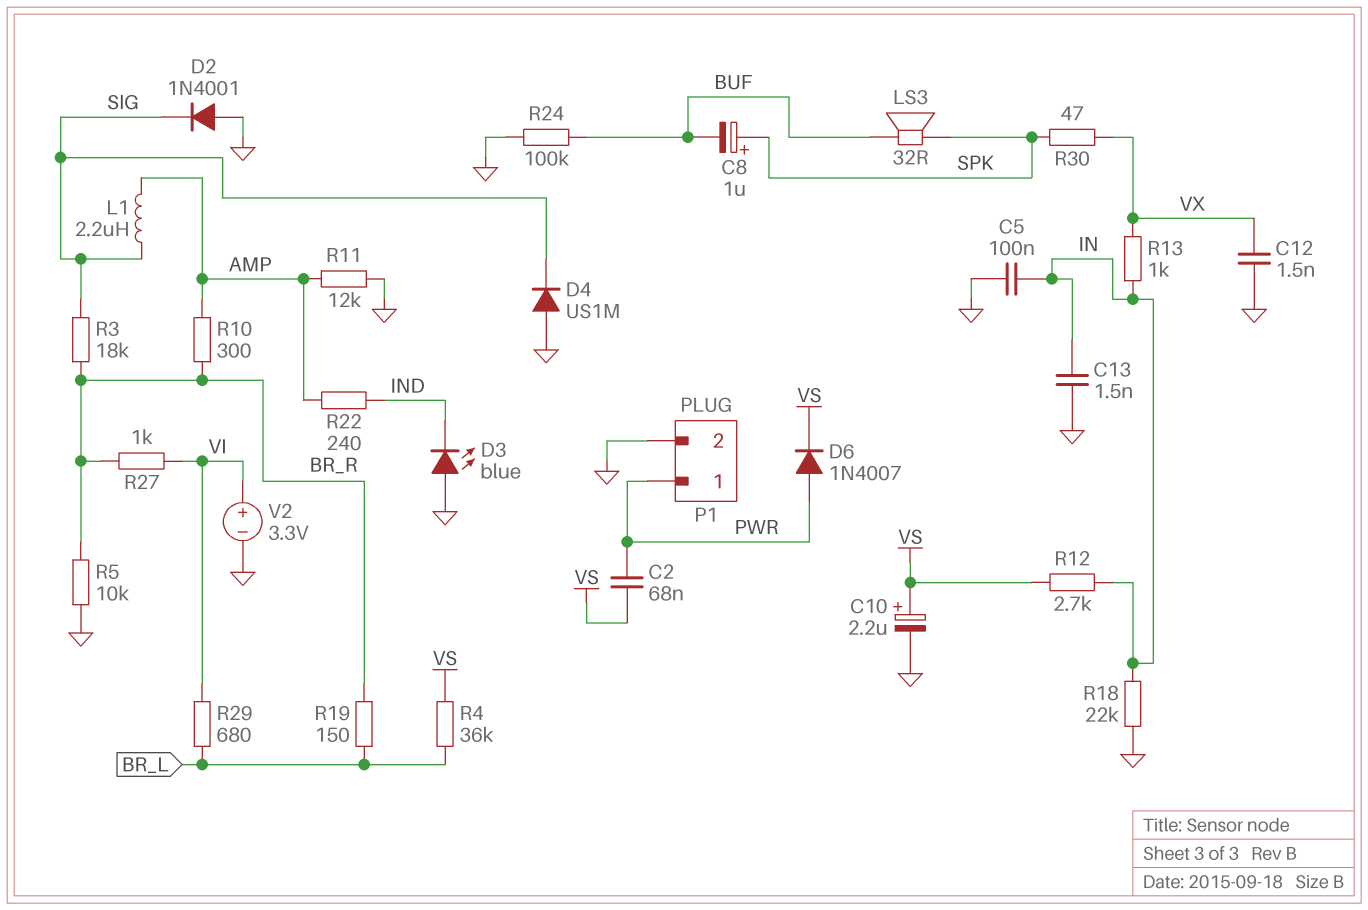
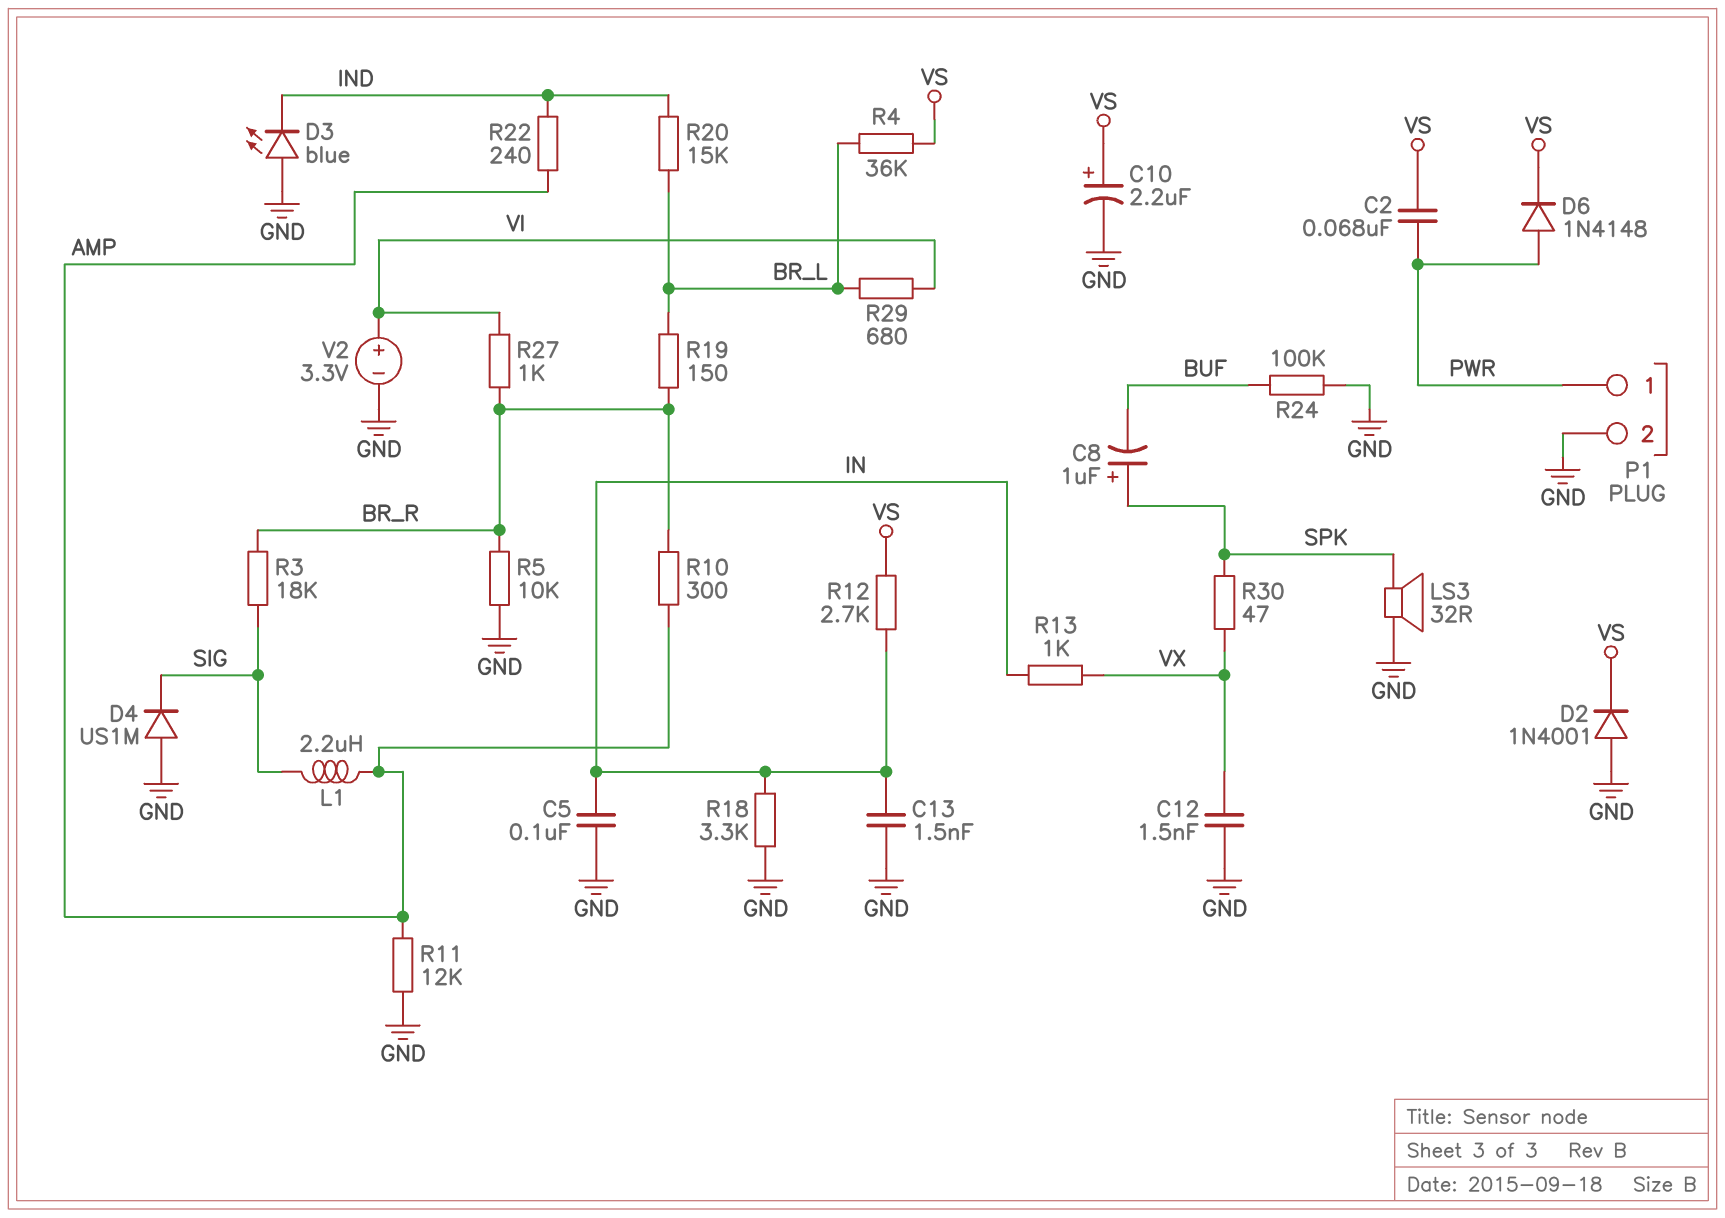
D2: diode 1N4001 (A GND, K SIG) -> diode 1N4001 (A GND, K VS)
D6: diode 1N4007 (A PWR, K VS) -> diode 1N4148 (A PWR, K VS)
LS3: speaker 32R (BUF, SPK) -> speaker 32R (GND, SPK)
R18: 22k (GND, IN) -> 3.3k (GND, IN)
R20: none -> 15k (BR_L, IND)

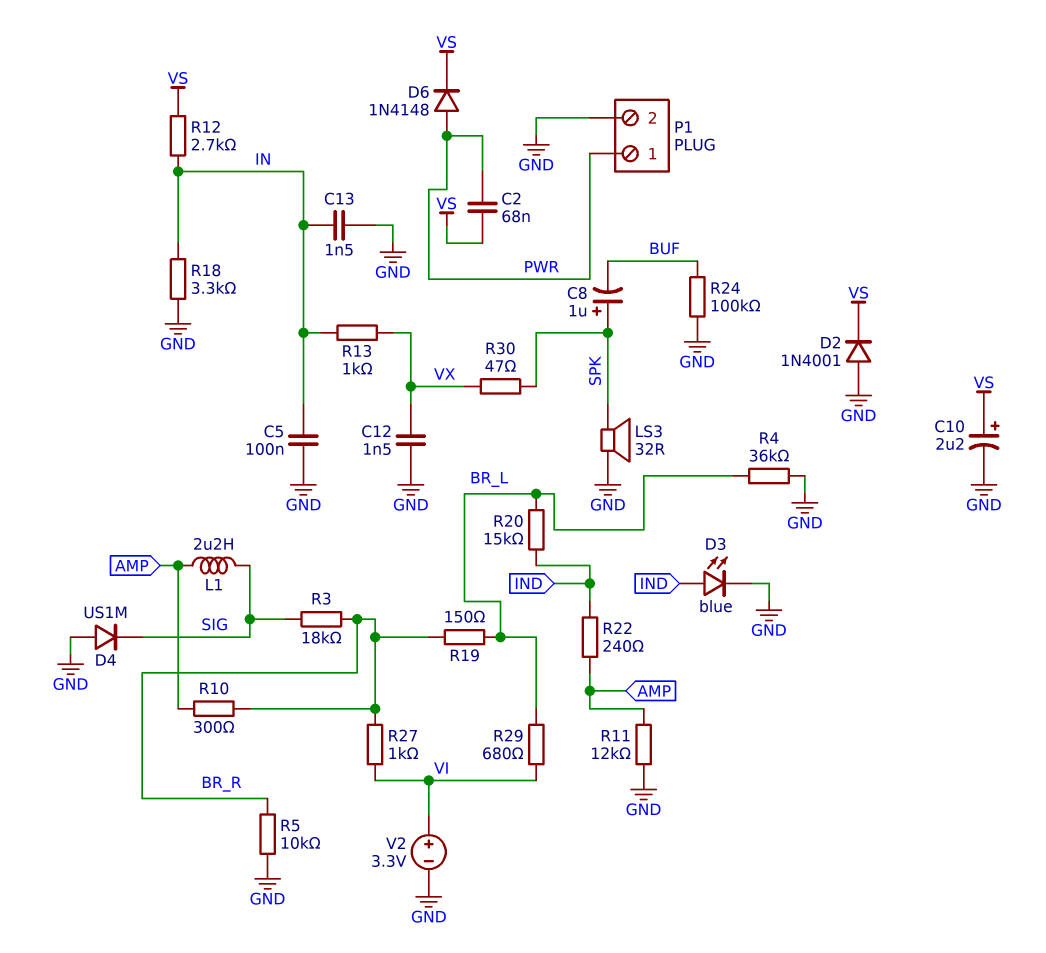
D3: LED blue (A GND, K IND) -> LED blue (A IND, K GND)
R4: 36k (BR_L, VS) -> 36k (BR_L, GND)

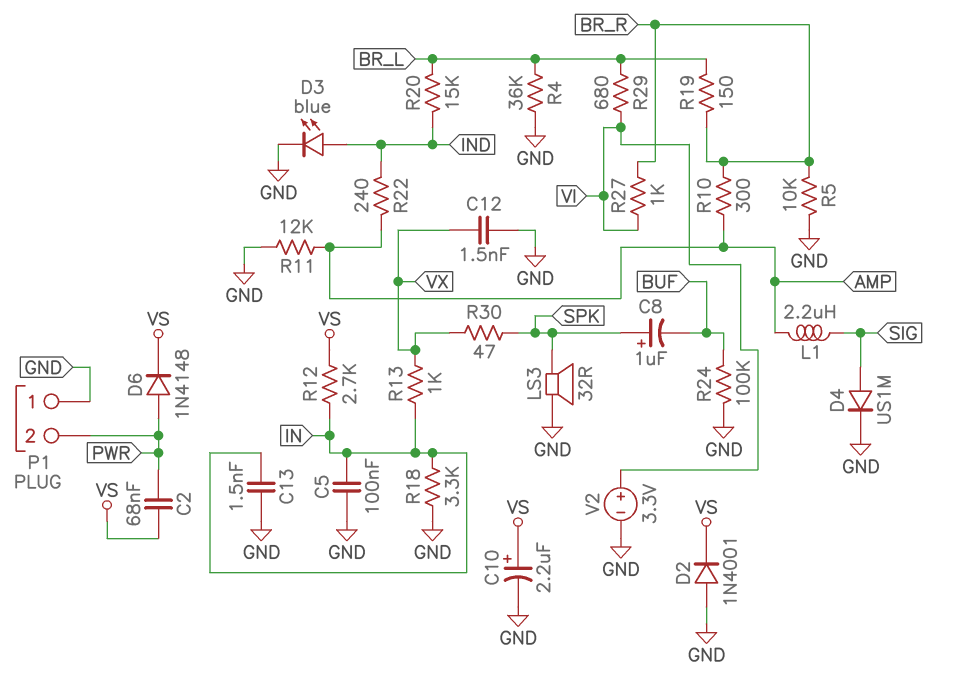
D4: diode US1M (A GND, K SIG) -> diode US1M (A SIG, K GND)
P1 pin 1: PWR -> GND
P1 pin 2: GND -> PWR
R3: 18k (BR_R, SIG) -> none

